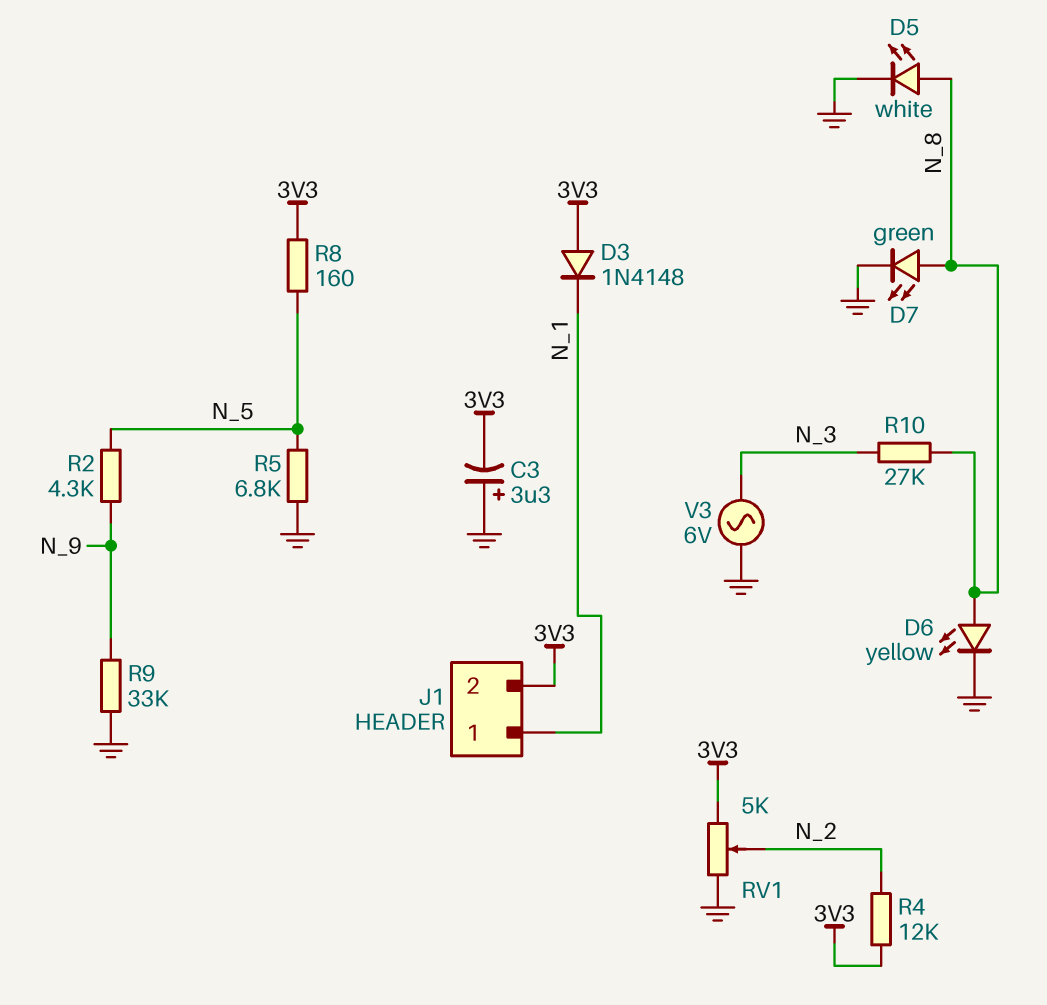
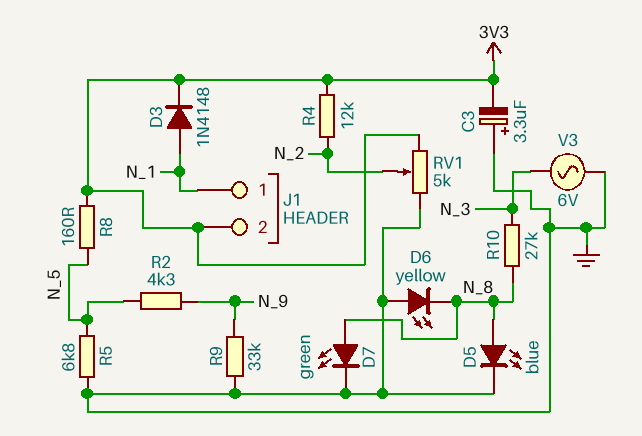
D3: diode 1N4148 (A 3V3, K N_1) -> diode 1N4148 (A N_1, K 3V3)
D5: LED white (A N_8, K GND) -> LED blue (A N_8, K GND)
D6: LED yellow (A N_8, K GND) -> LED yellow (A GND, K N_8)

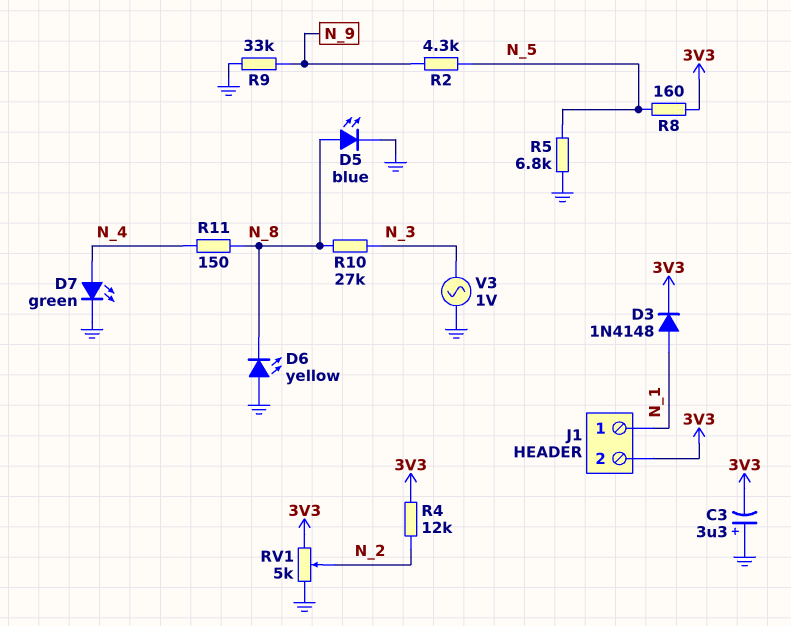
D7: LED green (A N_8, K GND) -> LED green (A N_4, K GND)
R11: none -> 150 (N_4, N_8)
V3: AC 6V (GND, N_3) -> AC 1V (GND, N_3)

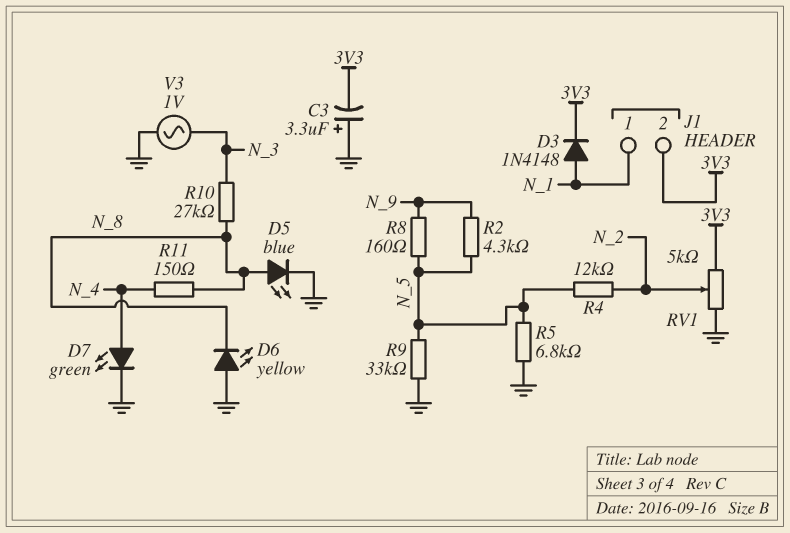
R4: 12k (3V3, N_2) -> 12k (N_2, N_5)
R8: 160 (3V3, N_5) -> 160 (N_5, N_9)
R9: 33k (GND, N_9) -> 33k (GND, N_5)

